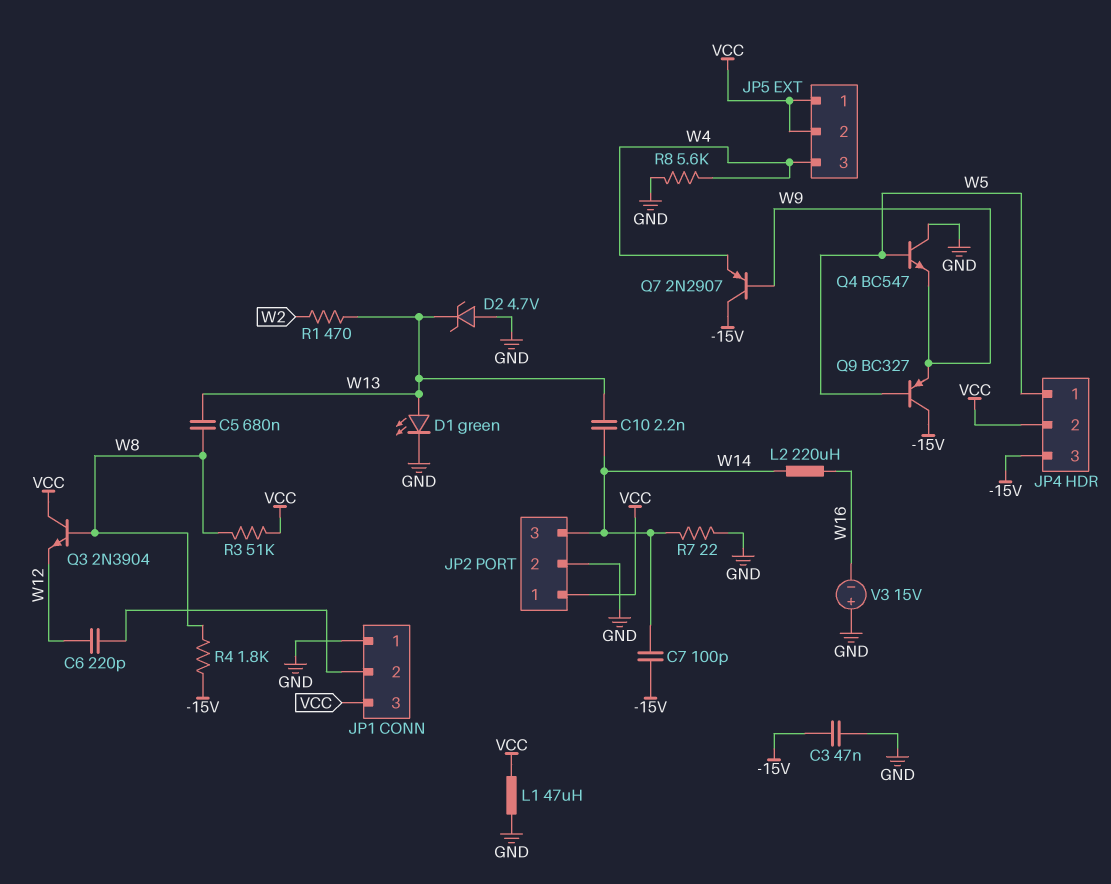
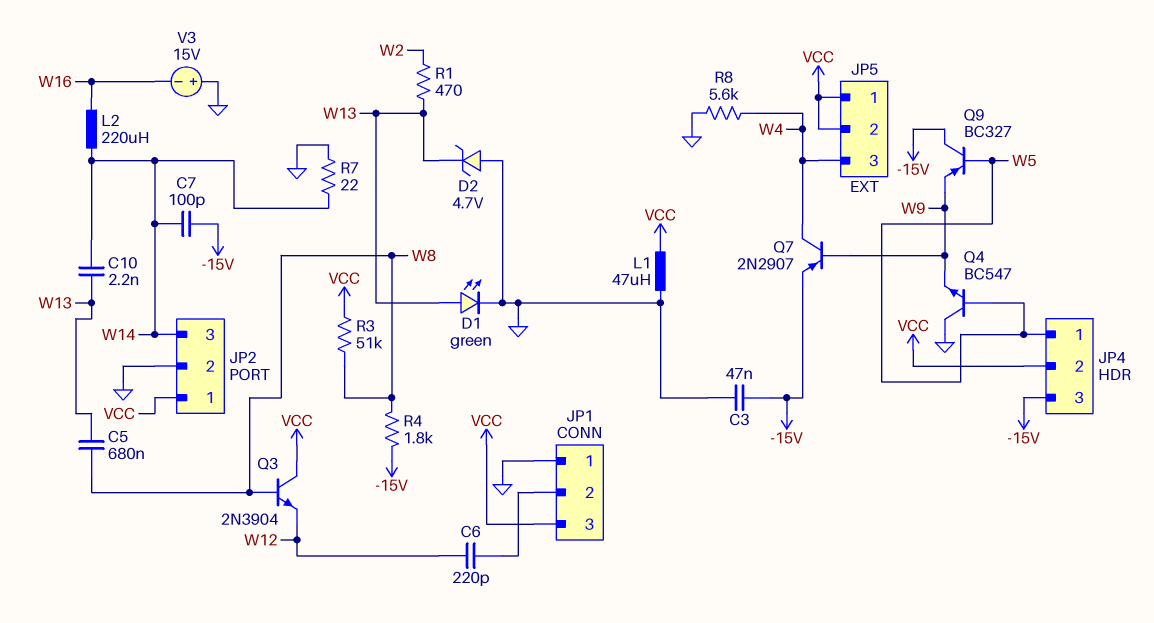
Q7: PNP 2N2907 (B W9, C -15V, E W4) -> PNP 2N2907 (B W9, C W4, E -15V)

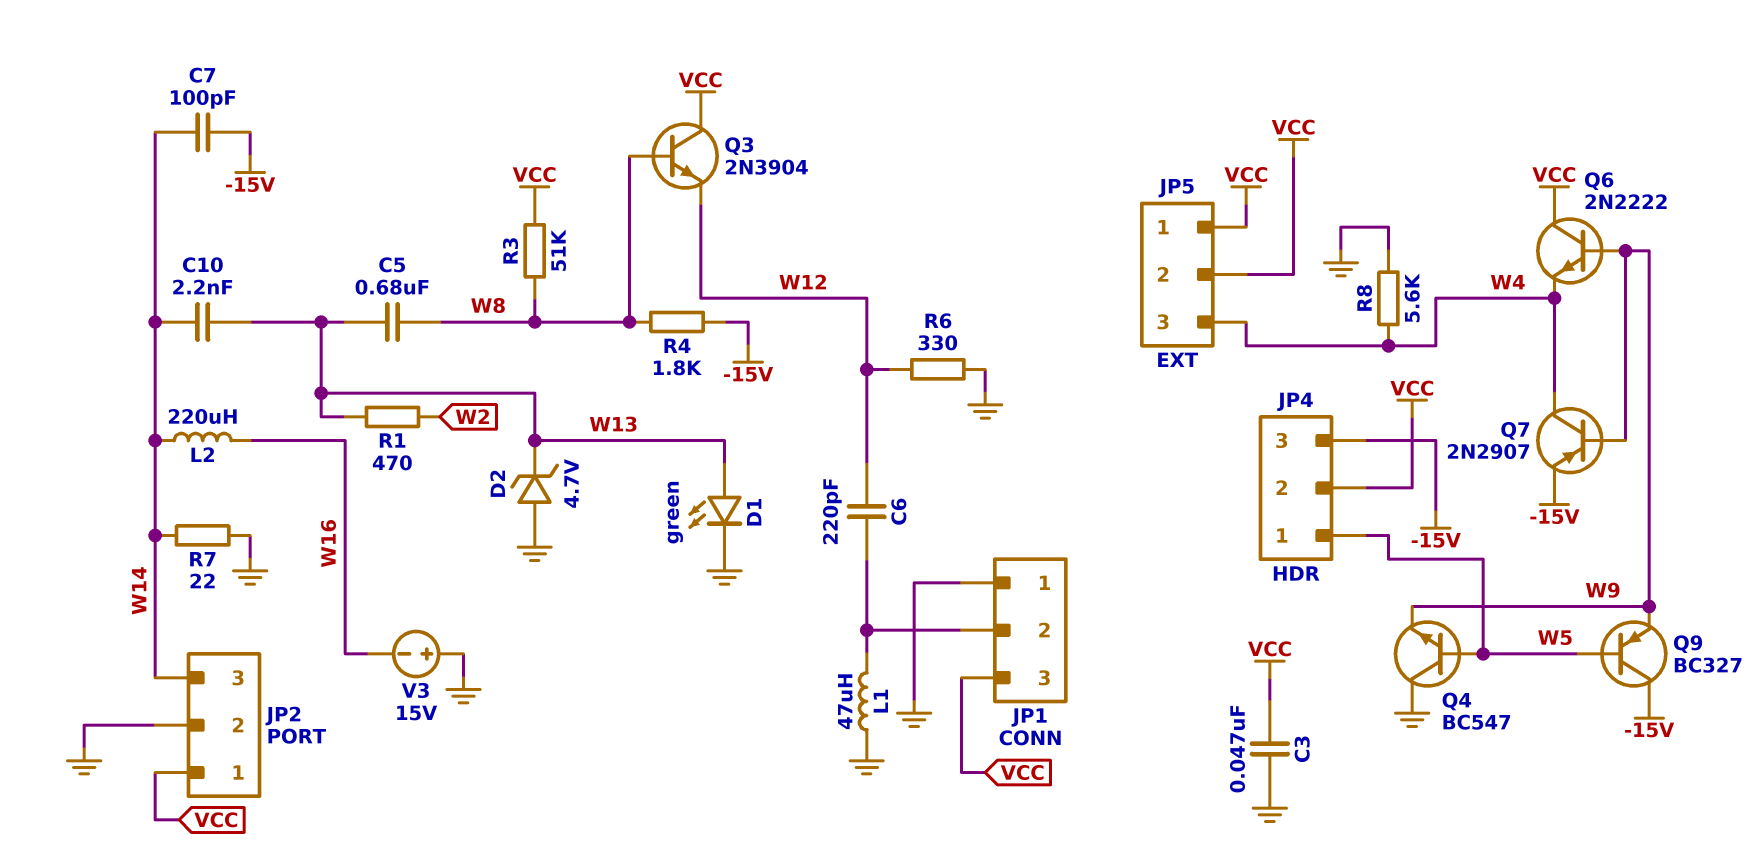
C3: 47nF (-15V, GND) -> 47nF (GND, VCC)
L1: 47uH (GND, VCC) -> 47uH (GND, JP1/2)
Q6: none -> NPN 2N2222 (B W9, C VCC, E W4)
R6: none -> 330 (GND, W12)

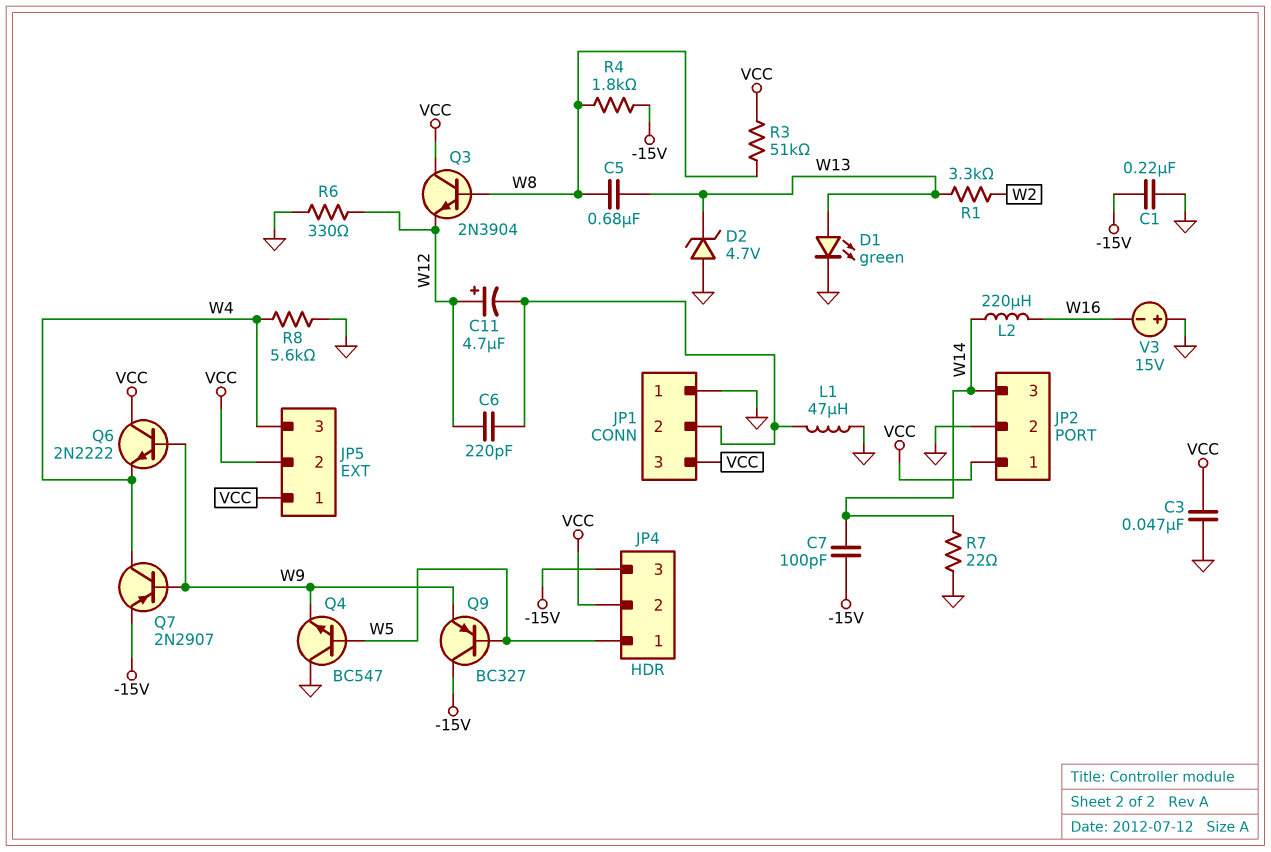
C1: none -> 220nF (-15V, GND)
C10: 2.2nF (W13, W14) -> none
C11: none -> 4.7uF (plus W12, minus JP1/2)
R1: 470 (W2, W13) -> 3.3k (W2, W13)

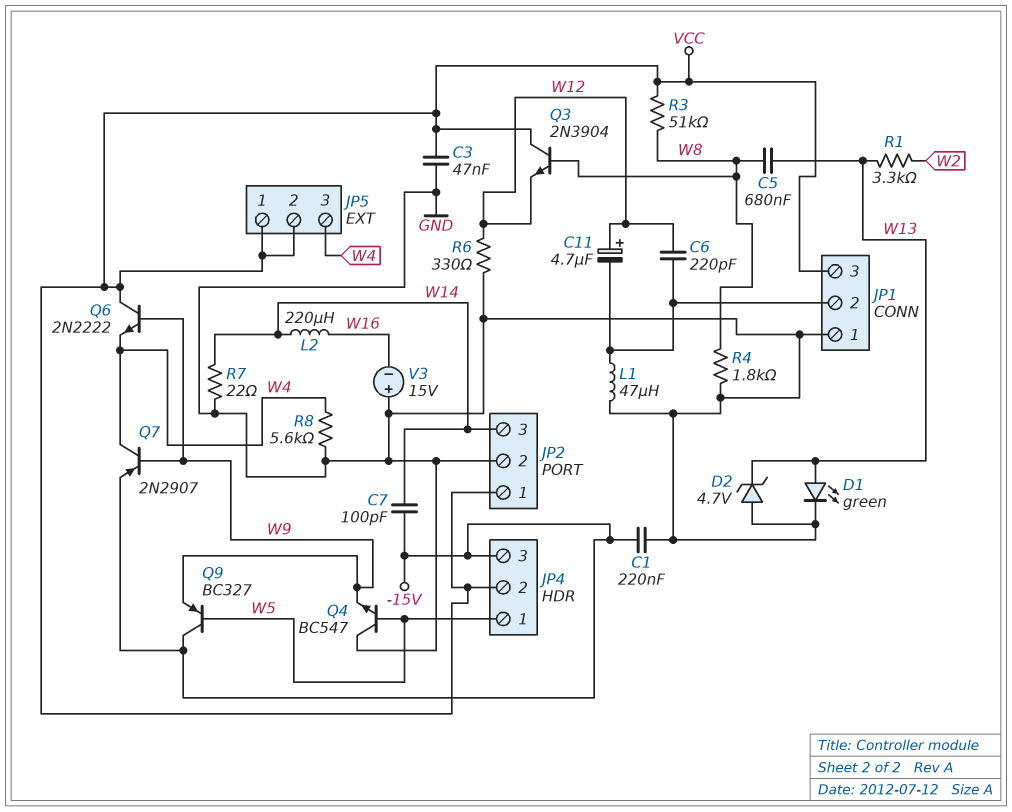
R4: 1.8k (-15V, W8) -> 1.8k (GND, W8)

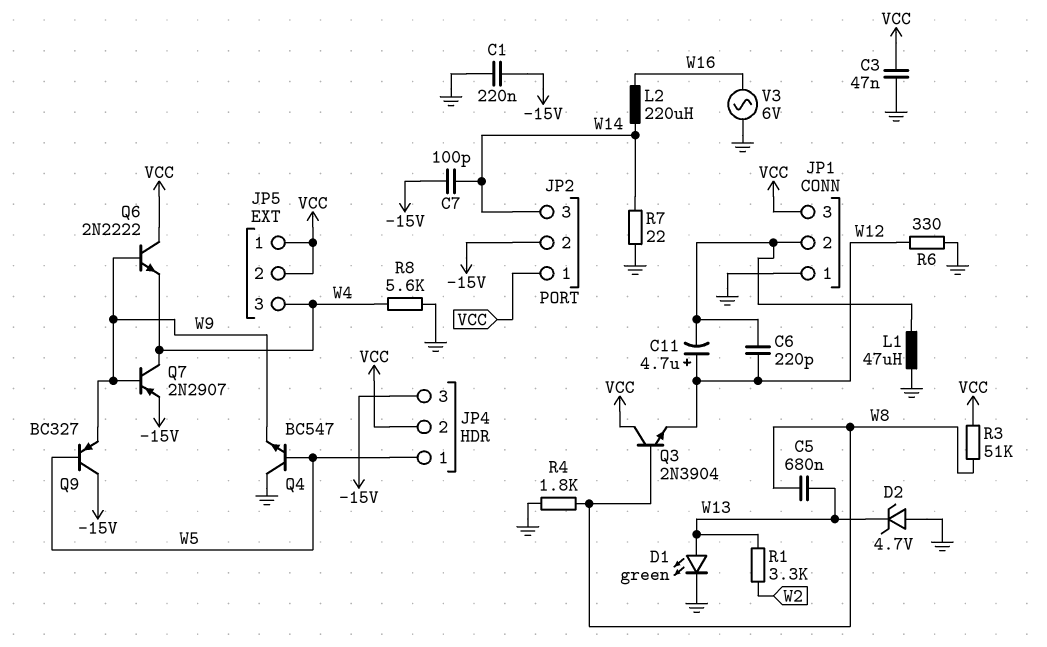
JP2 pin 2: GND -> -15V
V3: 15V (plus GND, minus W16) -> AC 6V (GND, W16)

